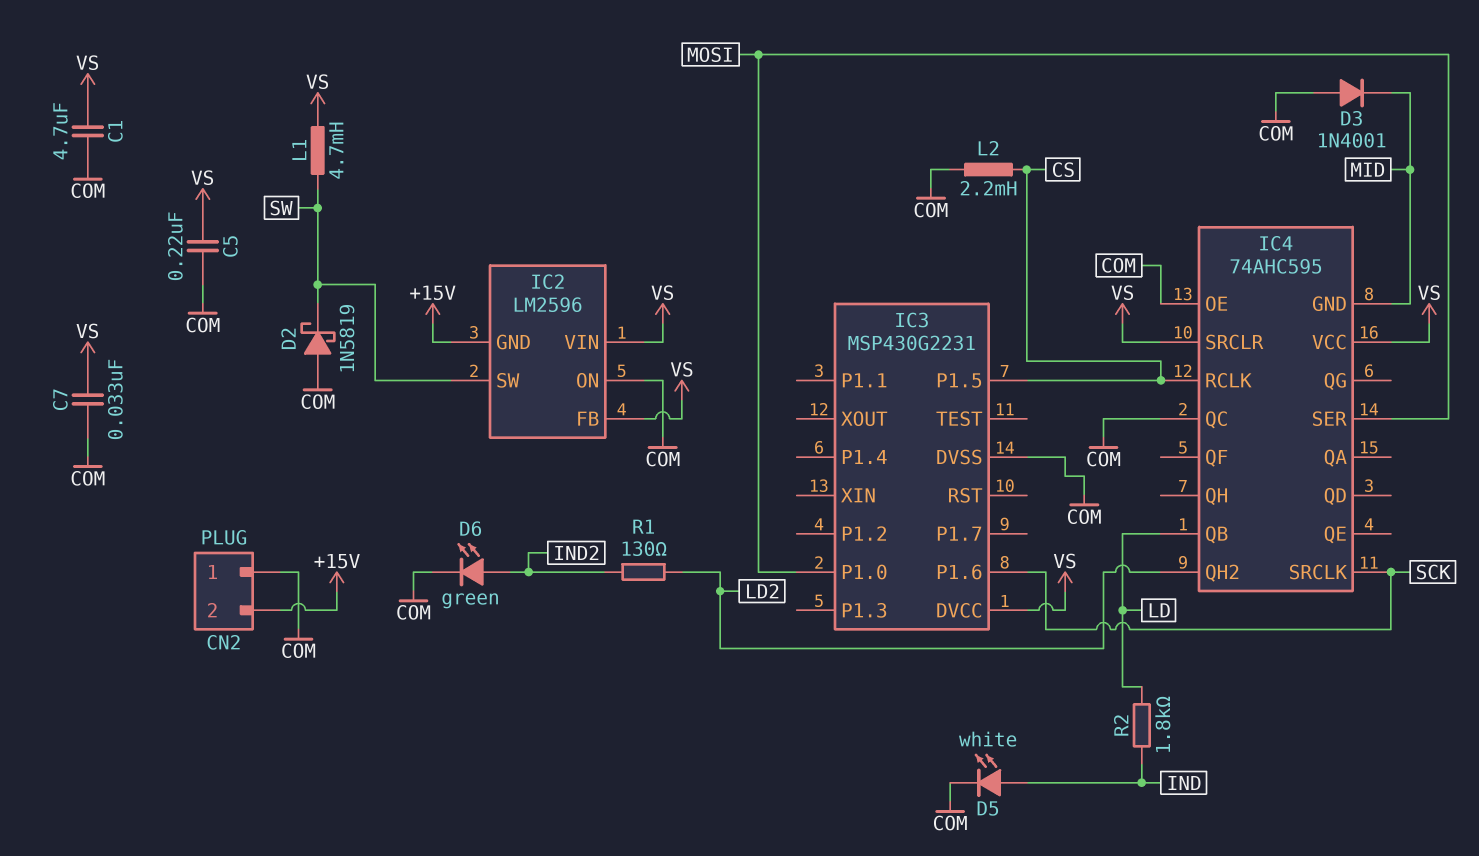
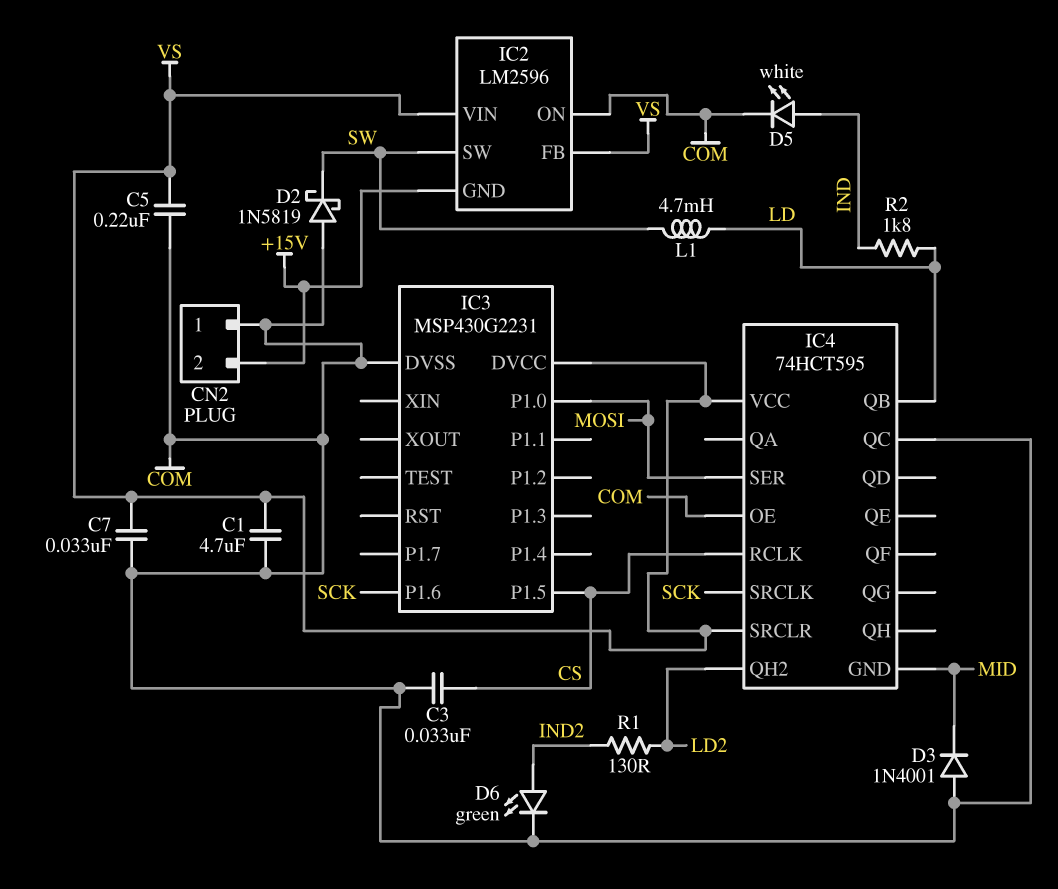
C3: none -> 33nF (COM, CS)
IC4: 74AHC595 -> 74HCT595
L1: 4.7mH (SW, VS) -> 4.7mH (LD, SW)
L2: 2.2mH (COM, CS) -> none

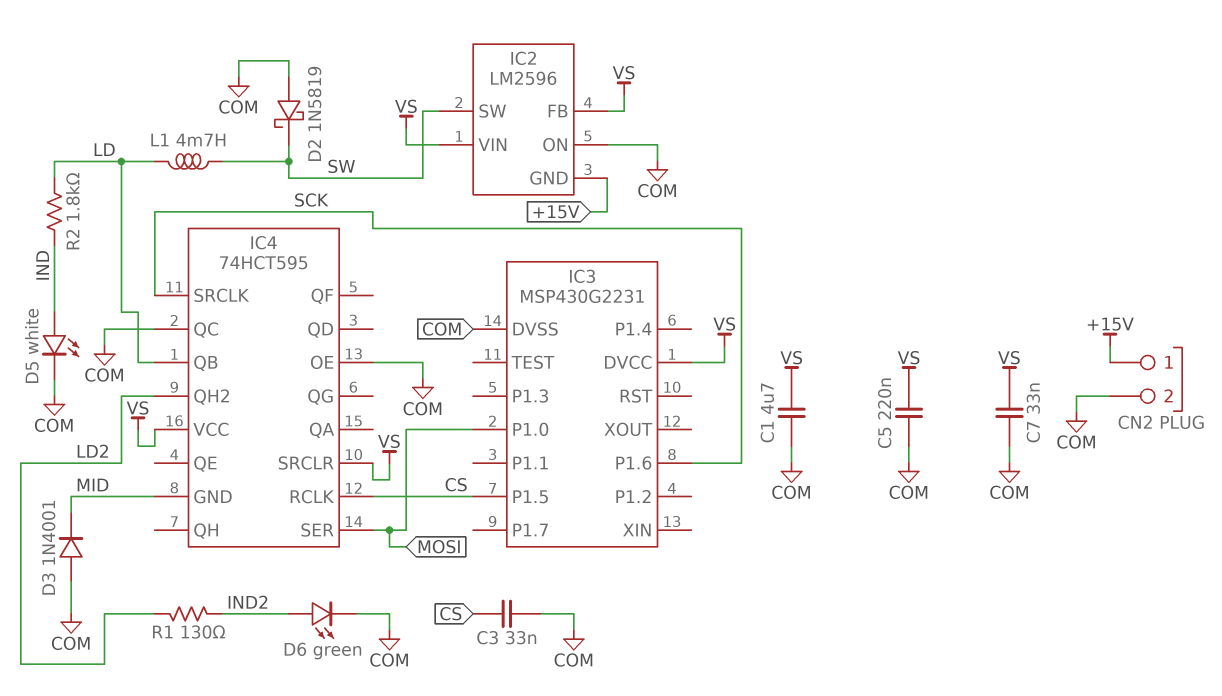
CN2 pin 1: COM -> +15V
CN2 pin 2: +15V -> COM

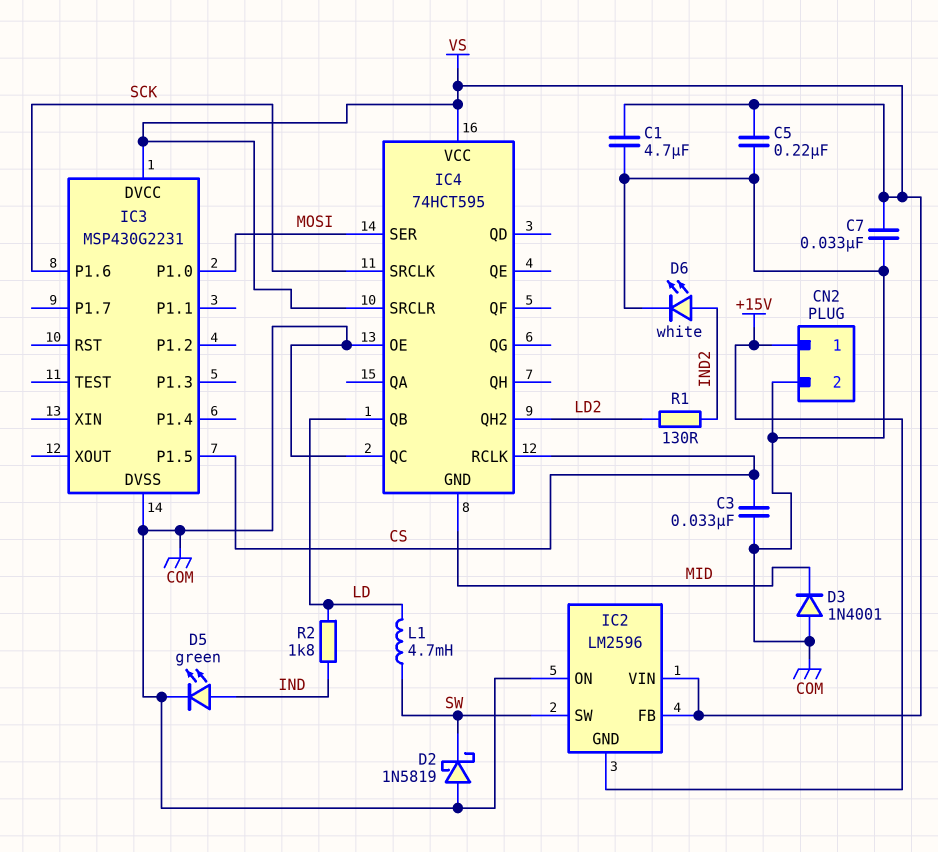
D5: LED white (A IND, K COM) -> LED green (A IND, K COM)
D6: LED green (A IND2, K COM) -> LED white (A IND2, K COM)

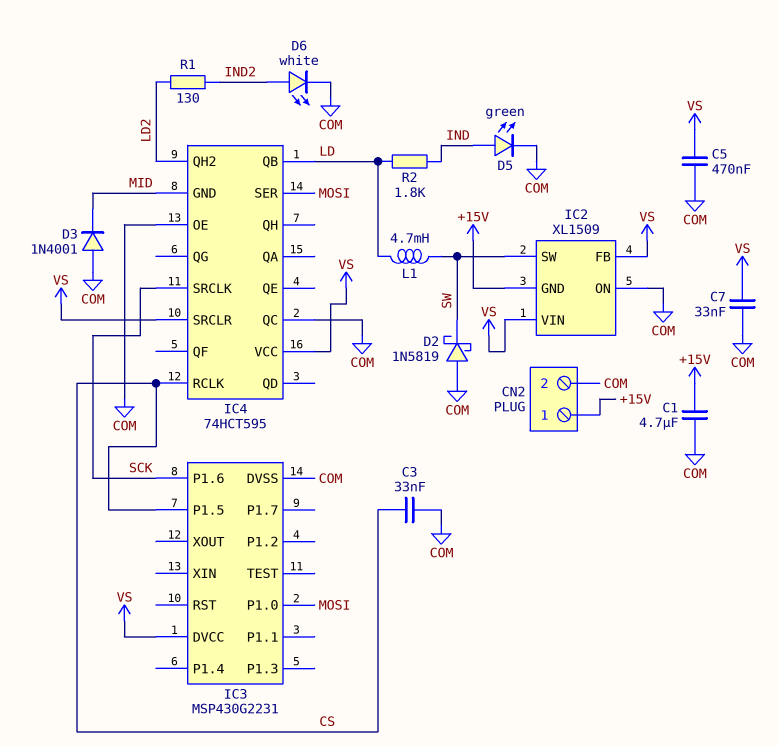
C1: 4.7uF (COM, VS) -> 4.7uF (+15V, COM)
C5: 220nF (COM, VS) -> 470nF (COM, VS)
IC2: LM2596 -> XL1509

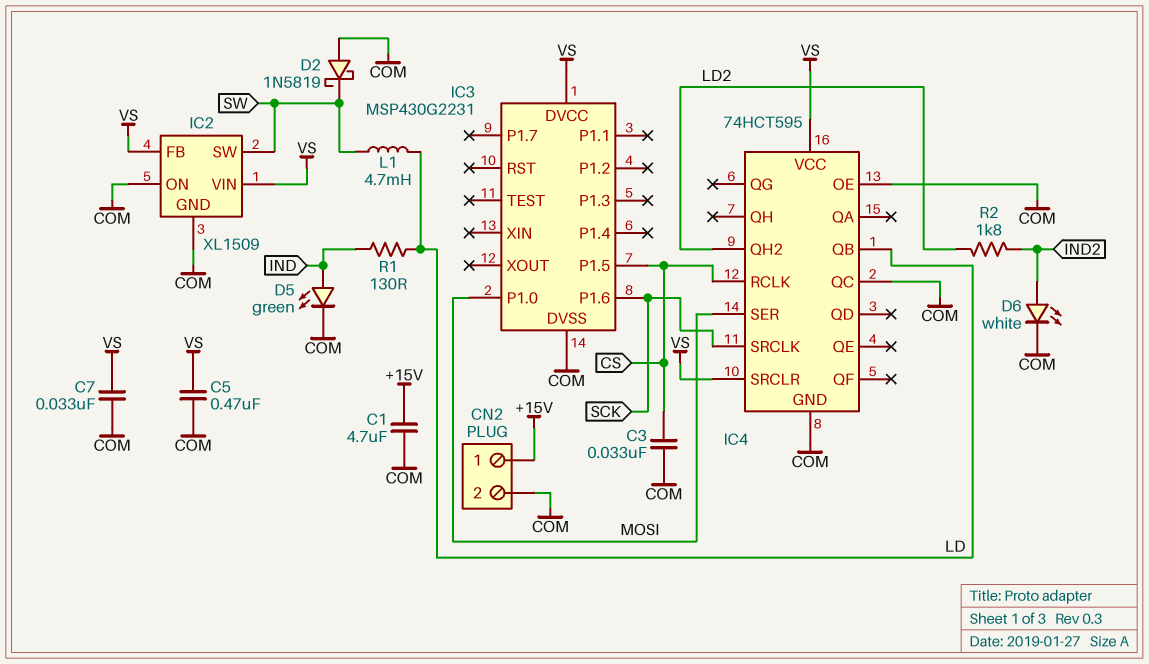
D3: diode 1N4001 (A COM, K MID) -> none
IC2 pin GND: +15V -> COM
IC4 pin GND: MID -> COM
R1: 130 (IND2, LD2) -> 130 (IND, LD)
R2: 1.8k (IND, LD) -> 1.8k (IND2, LD2)

